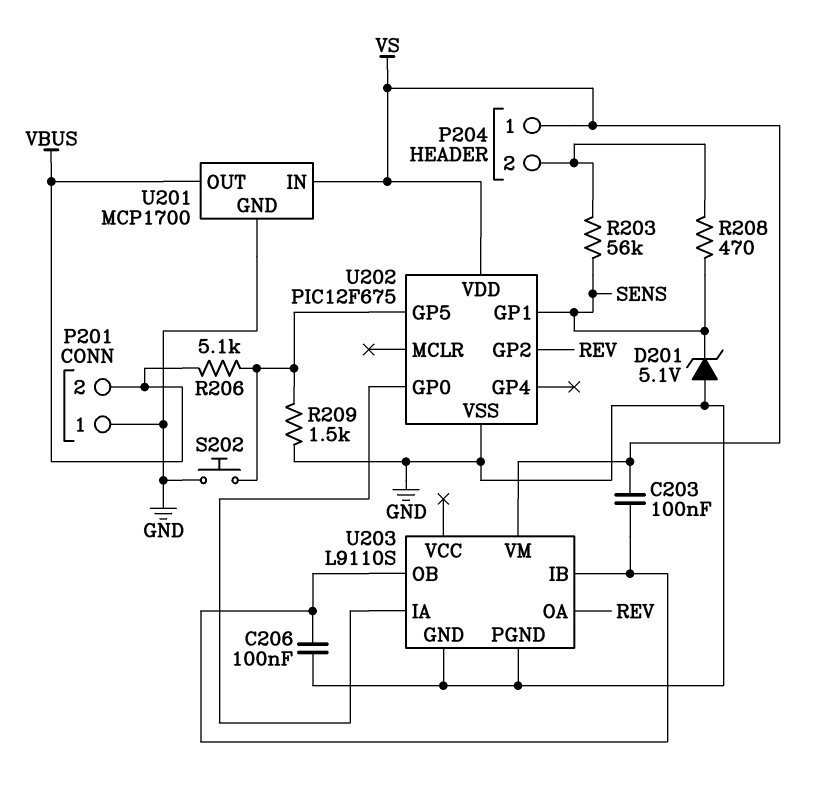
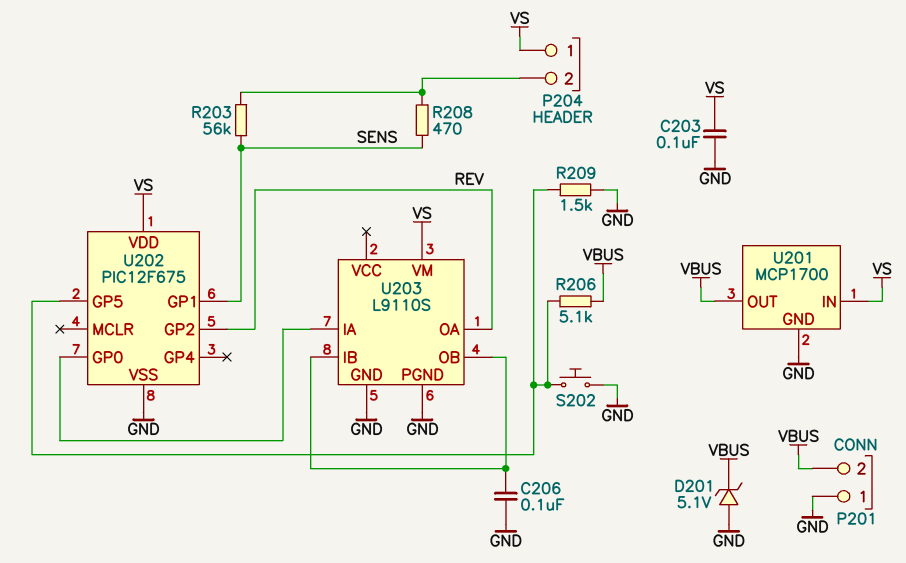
C203: 100nF (U203/IB, VS) -> 100nF (GND, VS)
D201: zener 5.1V (A GND, K SENS) -> zener 5.1V (A GND, K VBUS)

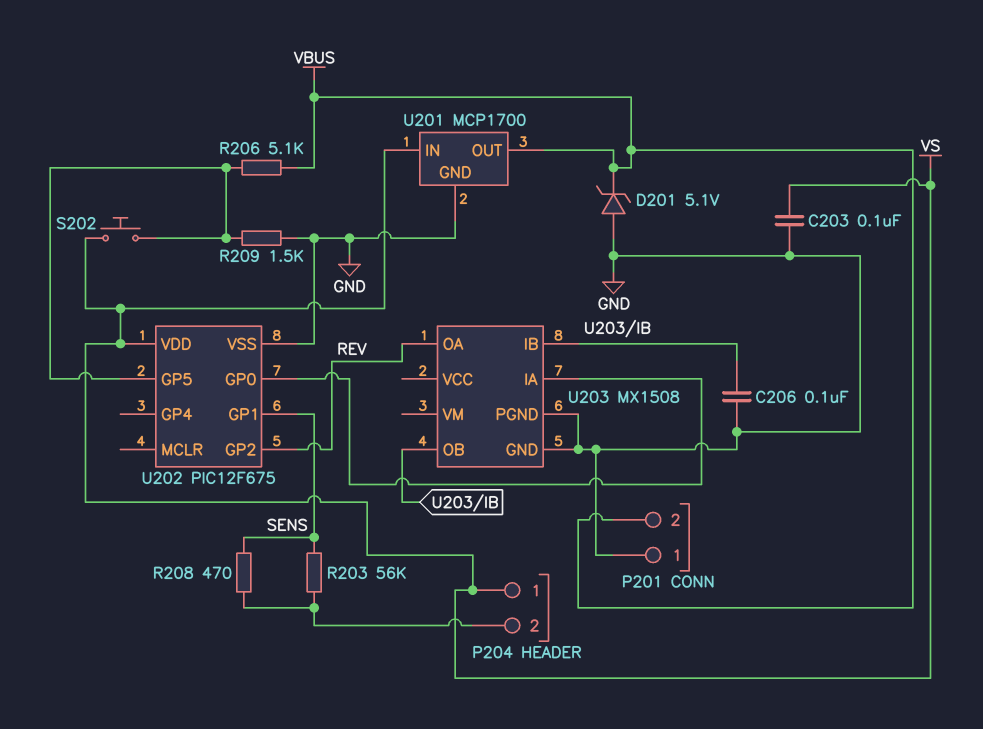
S202: button (GND, U202/GP5) -> button (U202/GP5, VS)
U203: L9110S -> MX1508
U203 pin VM: VS -> none

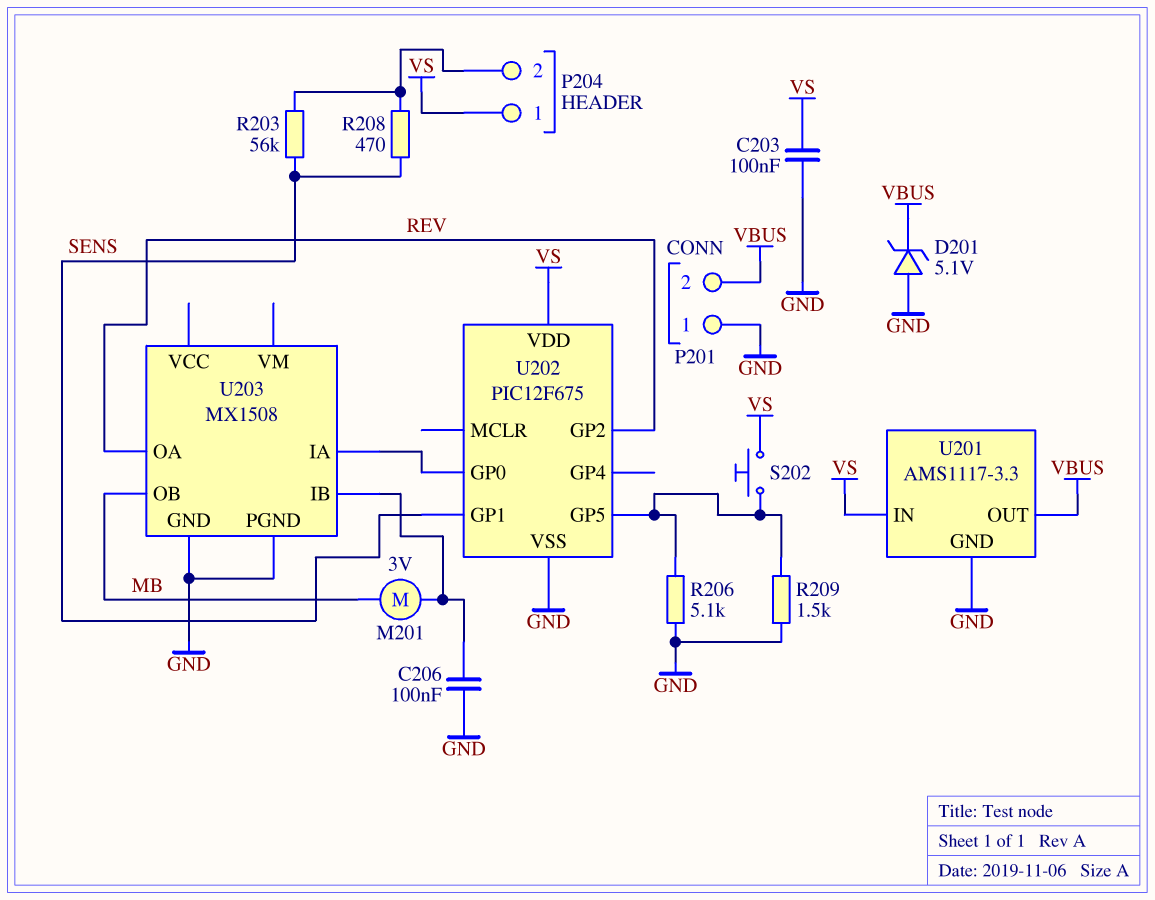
M201: none -> motor 3V (MB, U203/IB)
R206: 5.1k (U202/GP5, VBUS) -> 5.1k (GND, U202/GP5)
U201: MCP1700 -> AMS1117-3.3
U203 pin OB: U203/IB -> MB

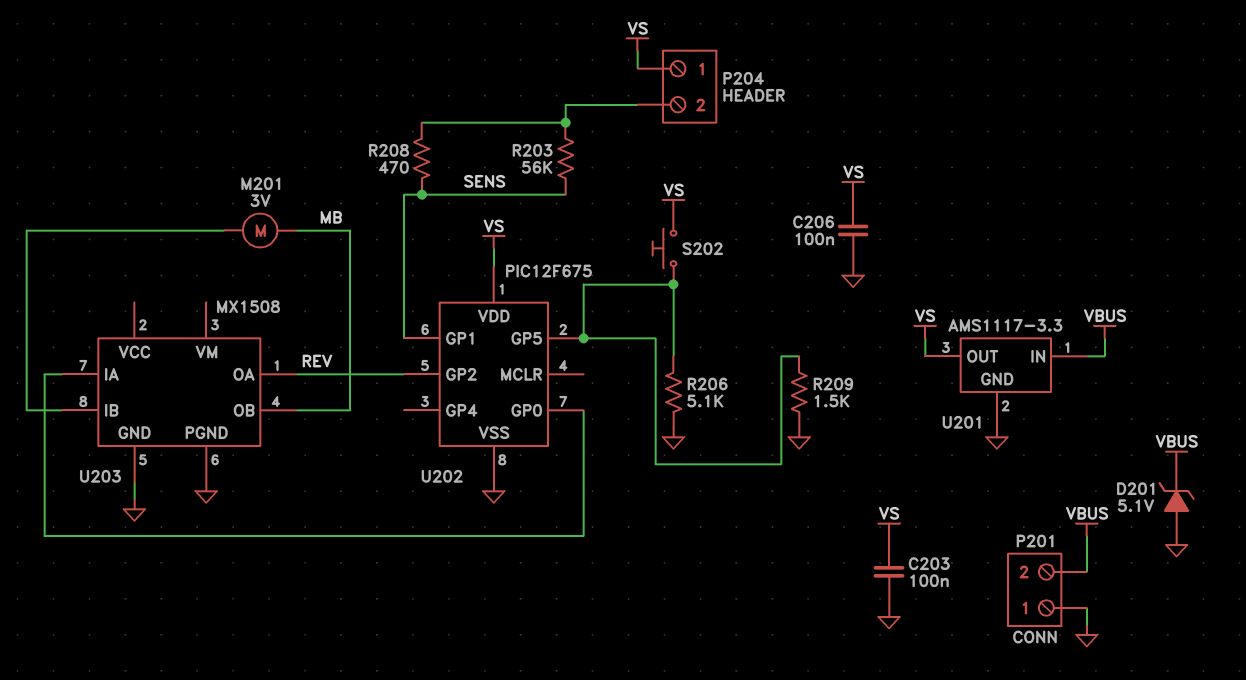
C206: 100nF (GND, U203/IB) -> 100nF (GND, VS)
U201 pin IN: VS -> VBUS
U201 pin OUT: VBUS -> VS

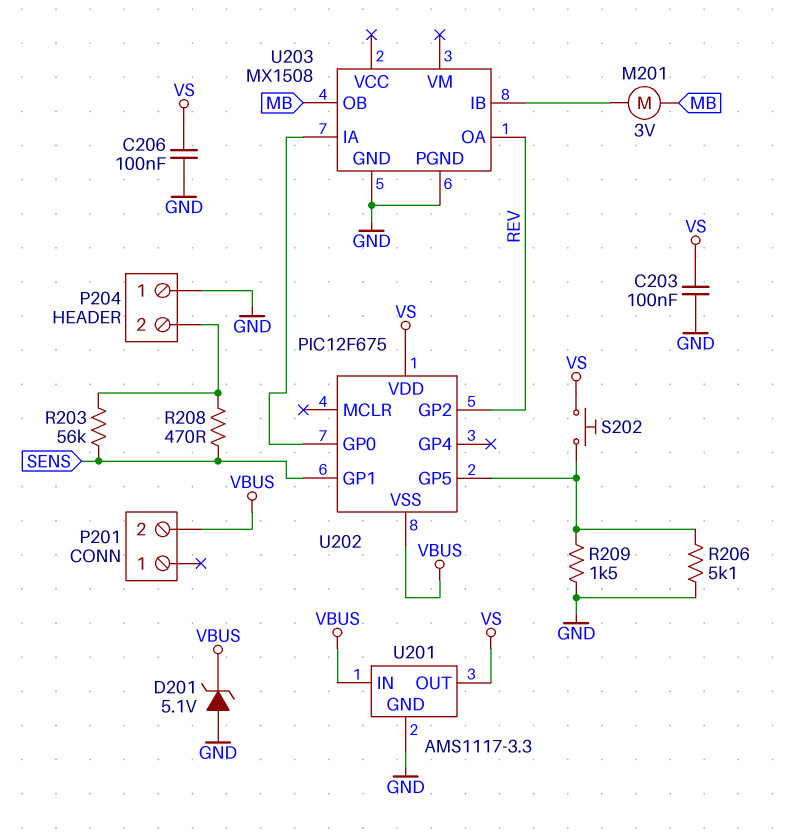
P201 pin 1: GND -> none
P204 pin 1: VS -> GND
U202 pin VSS: GND -> VBUS

